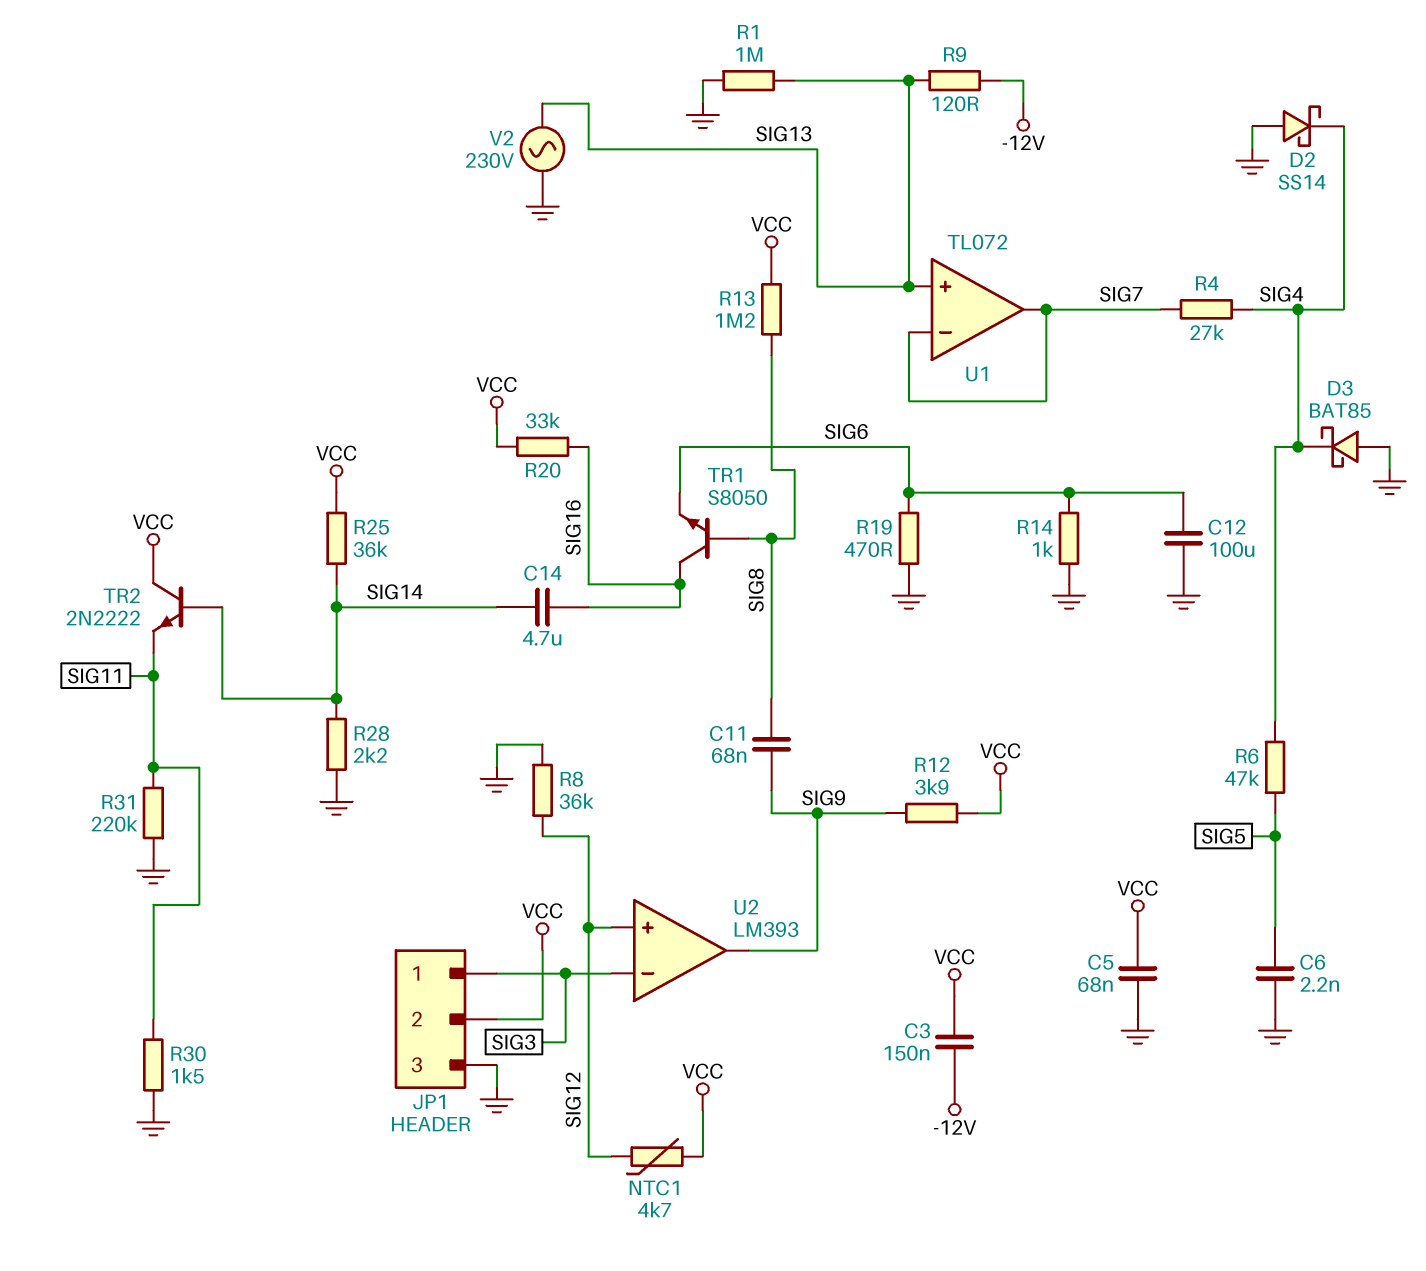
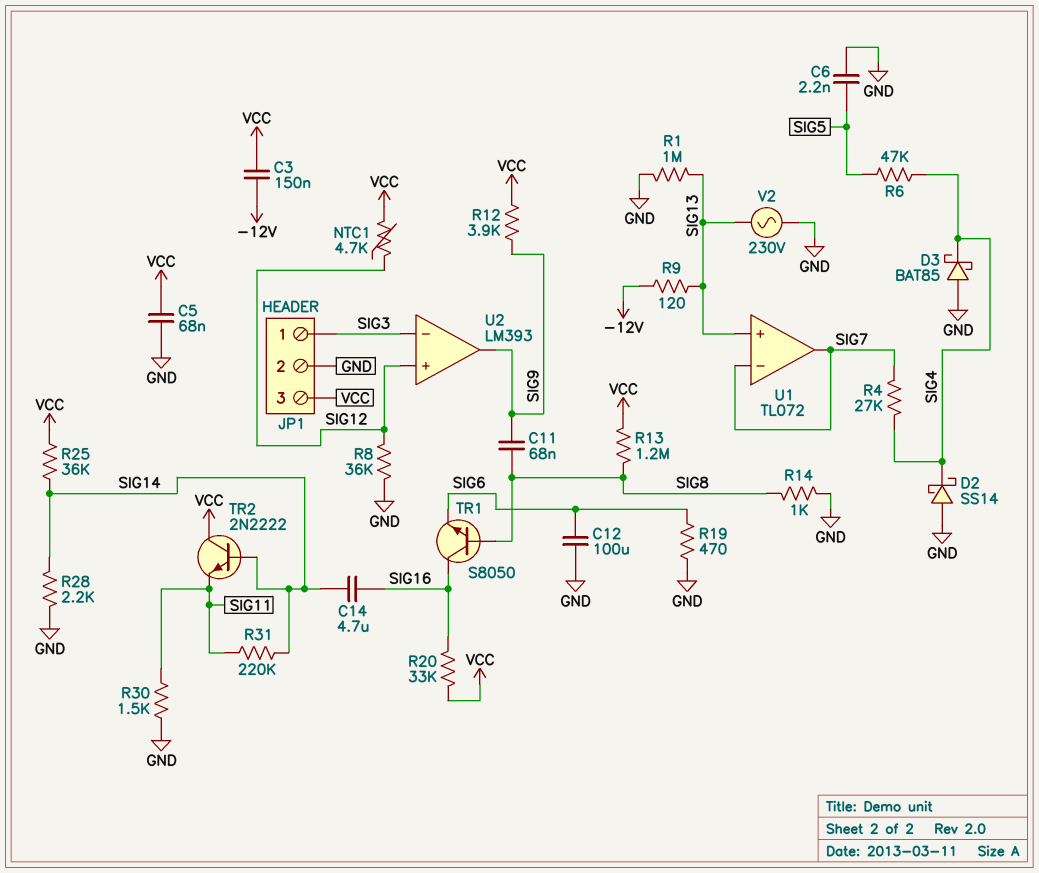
JP1 pin 2: VCC -> GND
JP1 pin 3: GND -> VCC
R14: 1k (GND, SIG6) -> 1k (GND, SIG8)
R31: 220k (GND, SIG11) -> 220k (SIG11, SIG14)

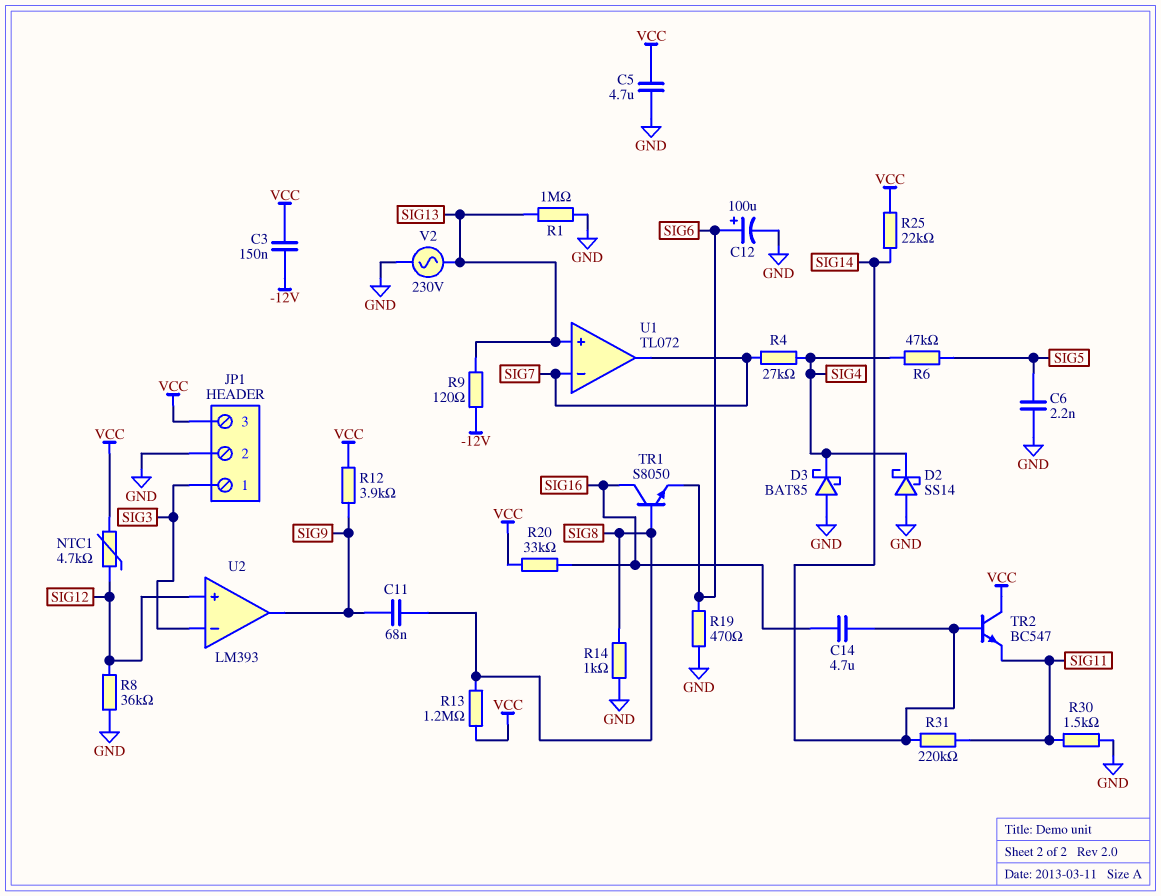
C5: 68nF (GND, VCC) -> 4.7uF (GND, VCC)
C12: 100uF (GND, SIG6) -> 100uF (plus SIG6, minus GND)
R25: 36k (SIG14, VCC) -> 22k (SIG14, VCC)
R28: 2.2k (GND, SIG14) -> none
TR2: NPN 2N2222 (B SIG14, C VCC, E SIG11) -> NPN BC547 (B SIG14, C VCC, E SIG11)

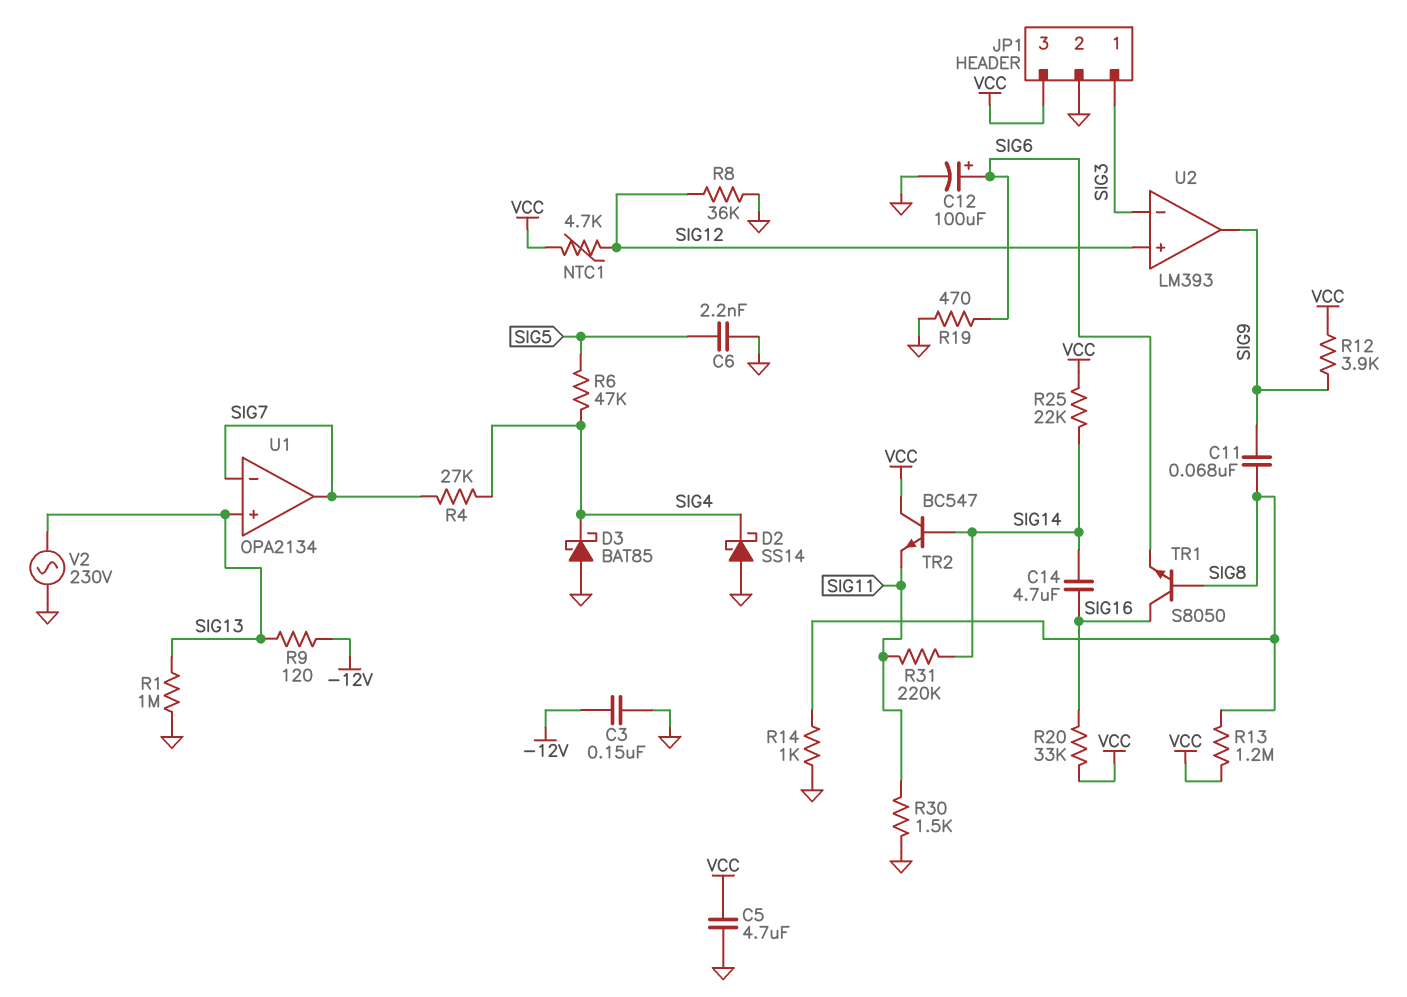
C3: 150nF (-12V, VCC) -> 150nF (-12V, GND)
U1: TL072 -> OPA2134

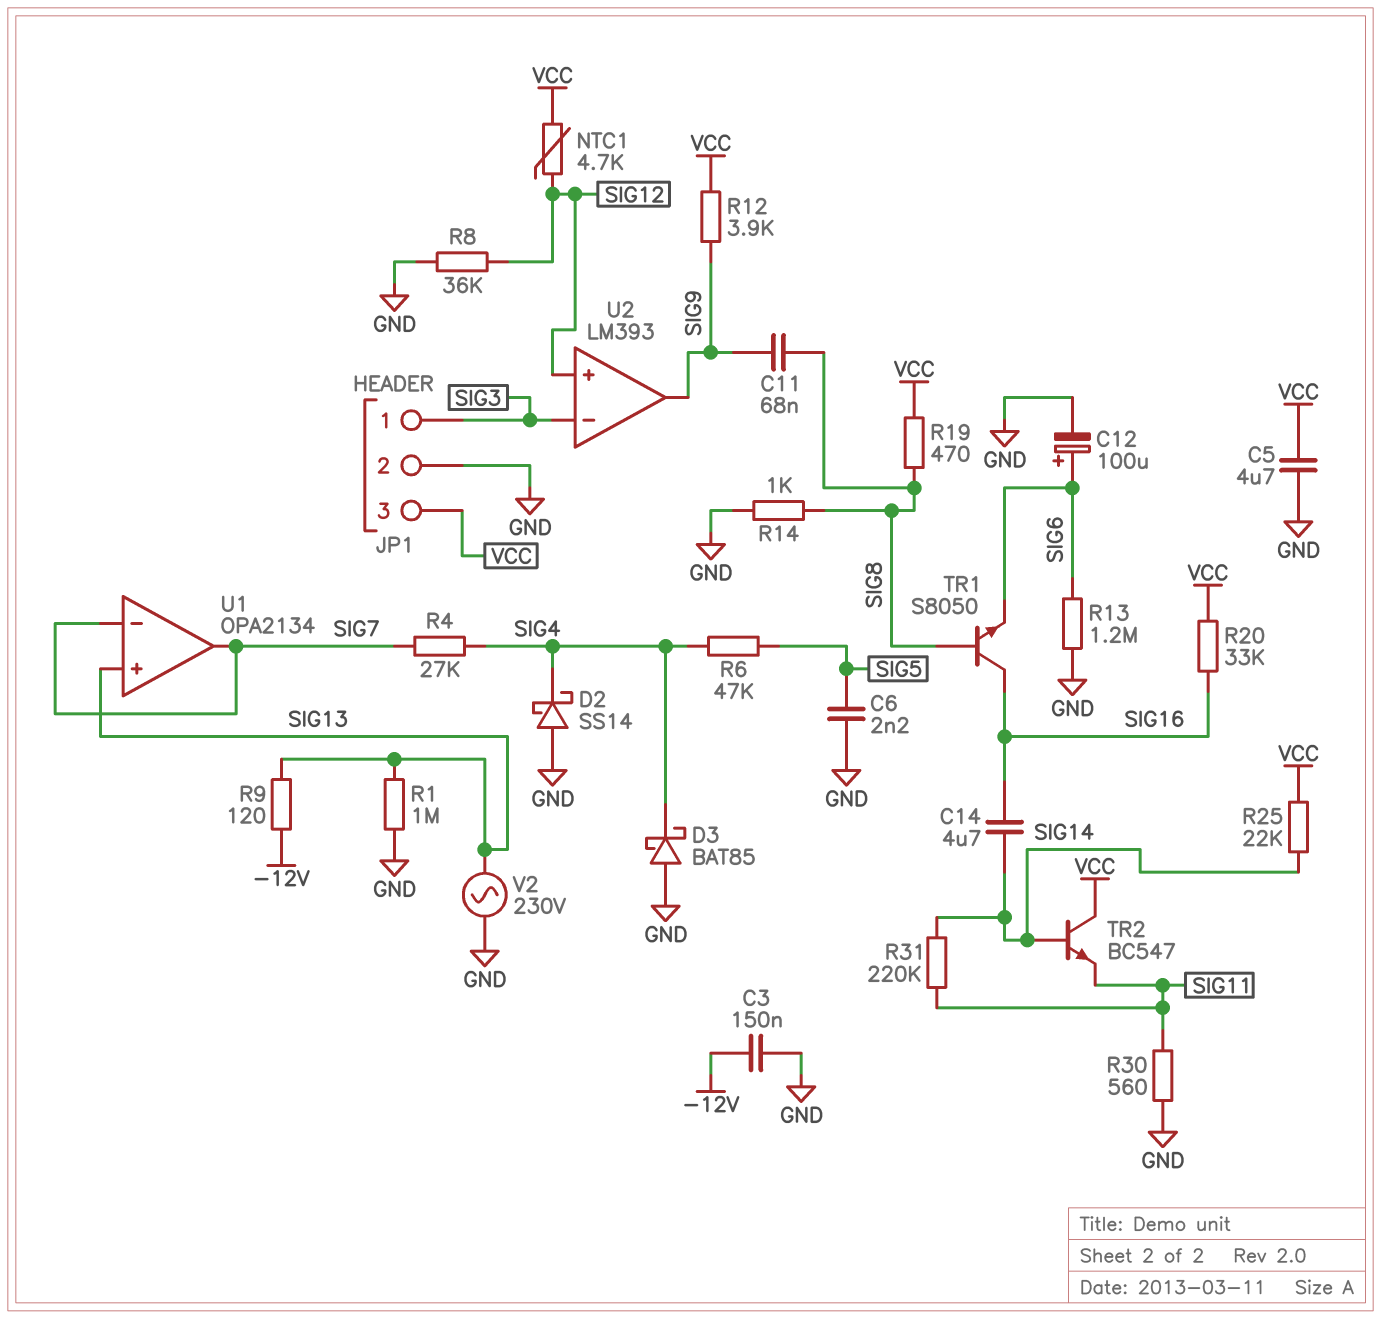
R13: 1.2M (SIG8, VCC) -> 1.2M (GND, SIG6)
R19: 470 (GND, SIG6) -> 470 (SIG8, VCC)
R30: 1.5k (GND, SIG11) -> 560 (GND, SIG11)

